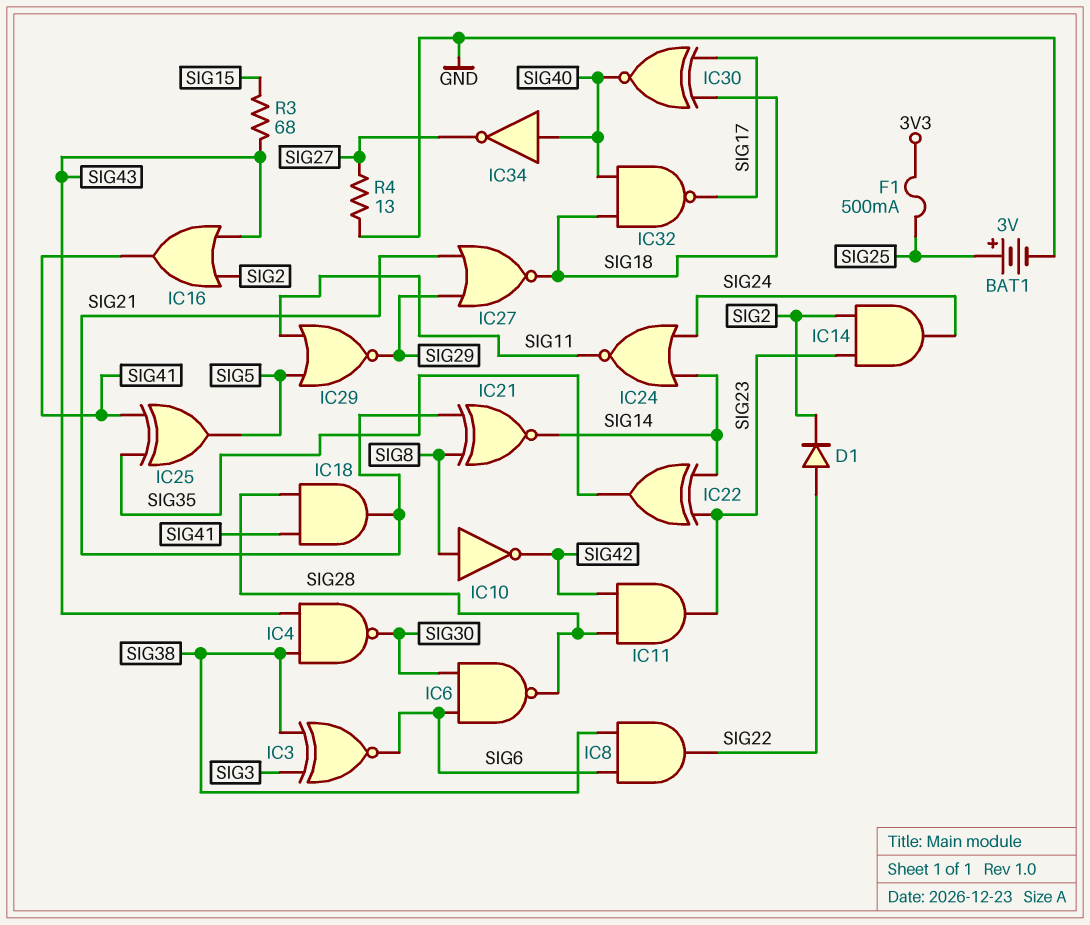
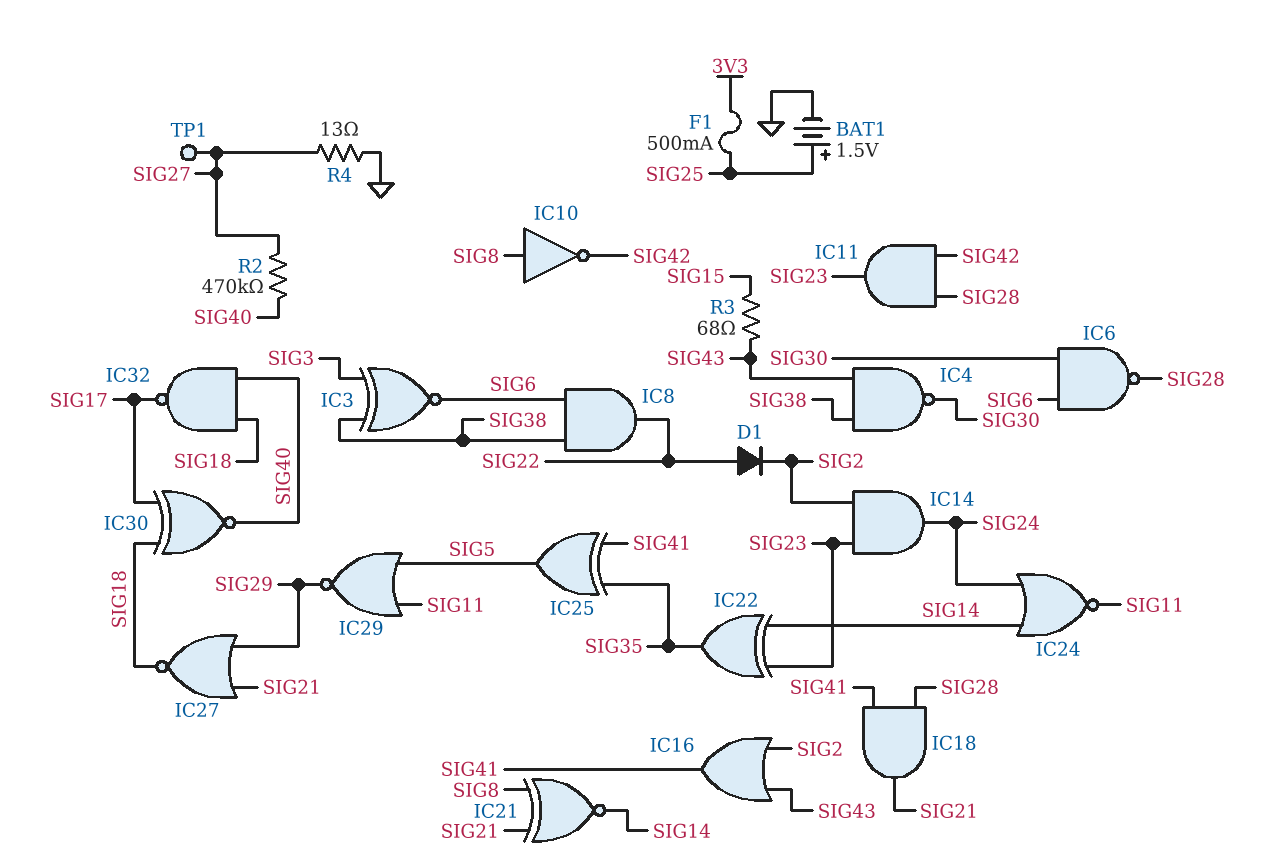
BAT1: 3V (plus SIG25, minus GND) -> 1.5V (plus SIG25, minus GND)
IC34: NOT (in SIG40, out SIG27) -> none
R2: none -> 470k (SIG27, SIG40)
TP1: none -> test point (SIG27)

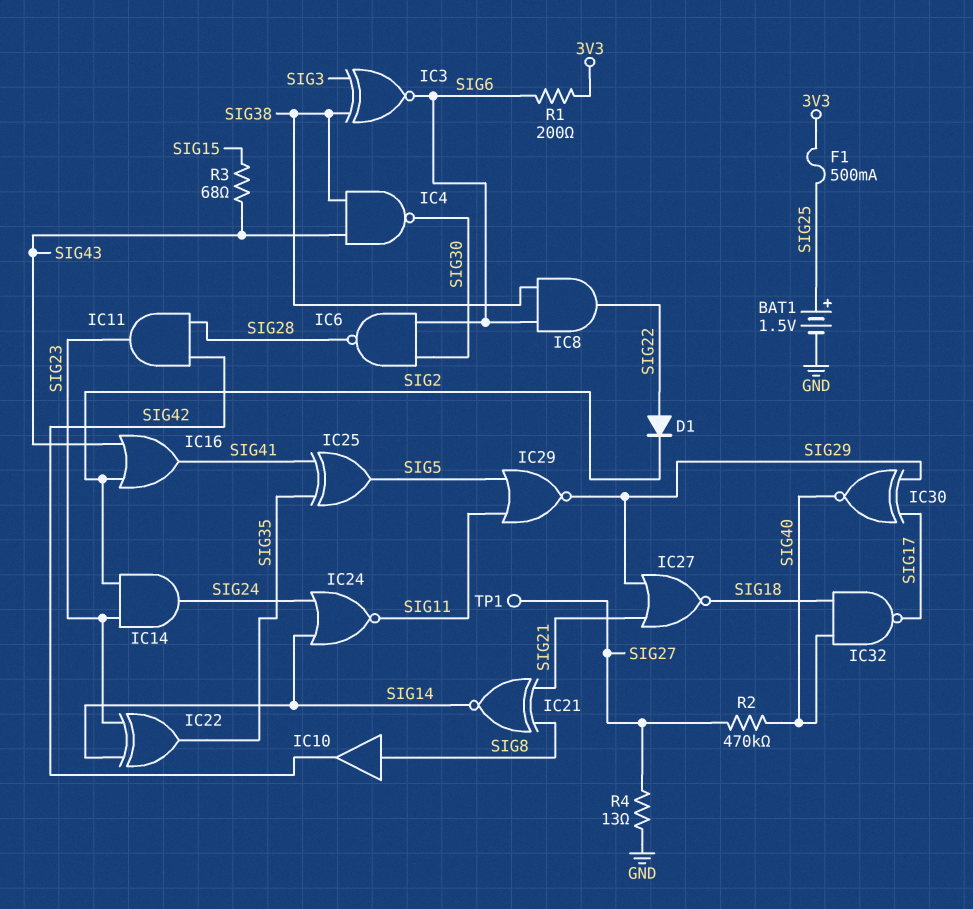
IC10: NOT (in SIG8, out SIG42) -> buffer (in SIG8, out SIG42)
IC18: AND (in SIG28, in SIG41, out SIG21) -> none
IC30: XNOR (in SIG17, in SIG18, out SIG40) -> XNOR (in SIG17, in SIG29, out SIG40)
R1: none -> 200 (3V3, SIG6)

